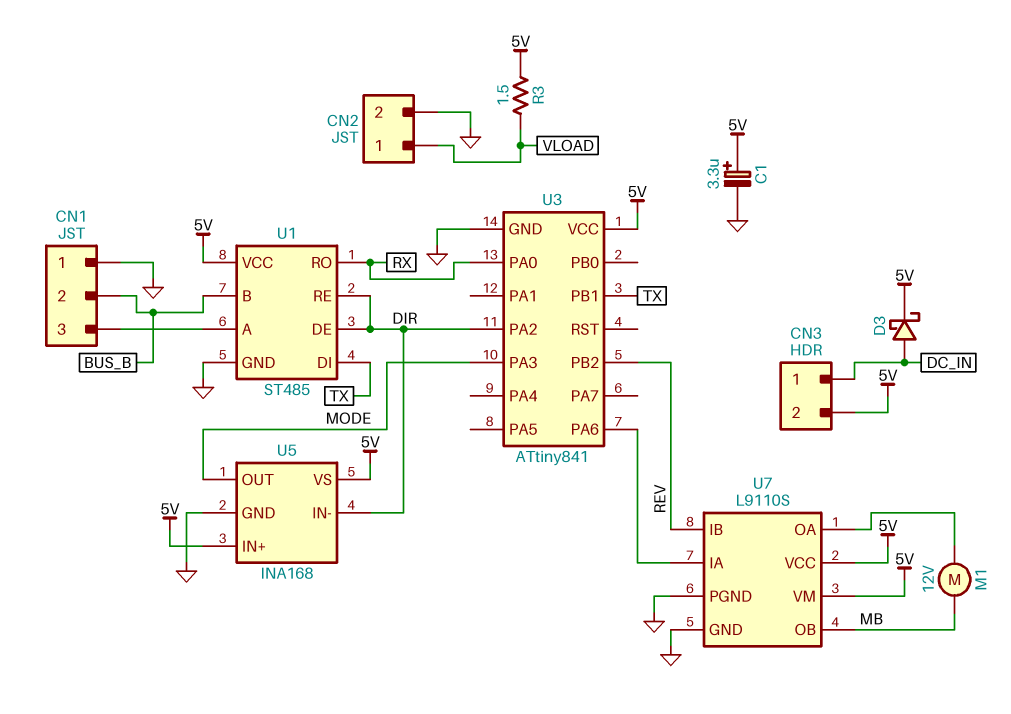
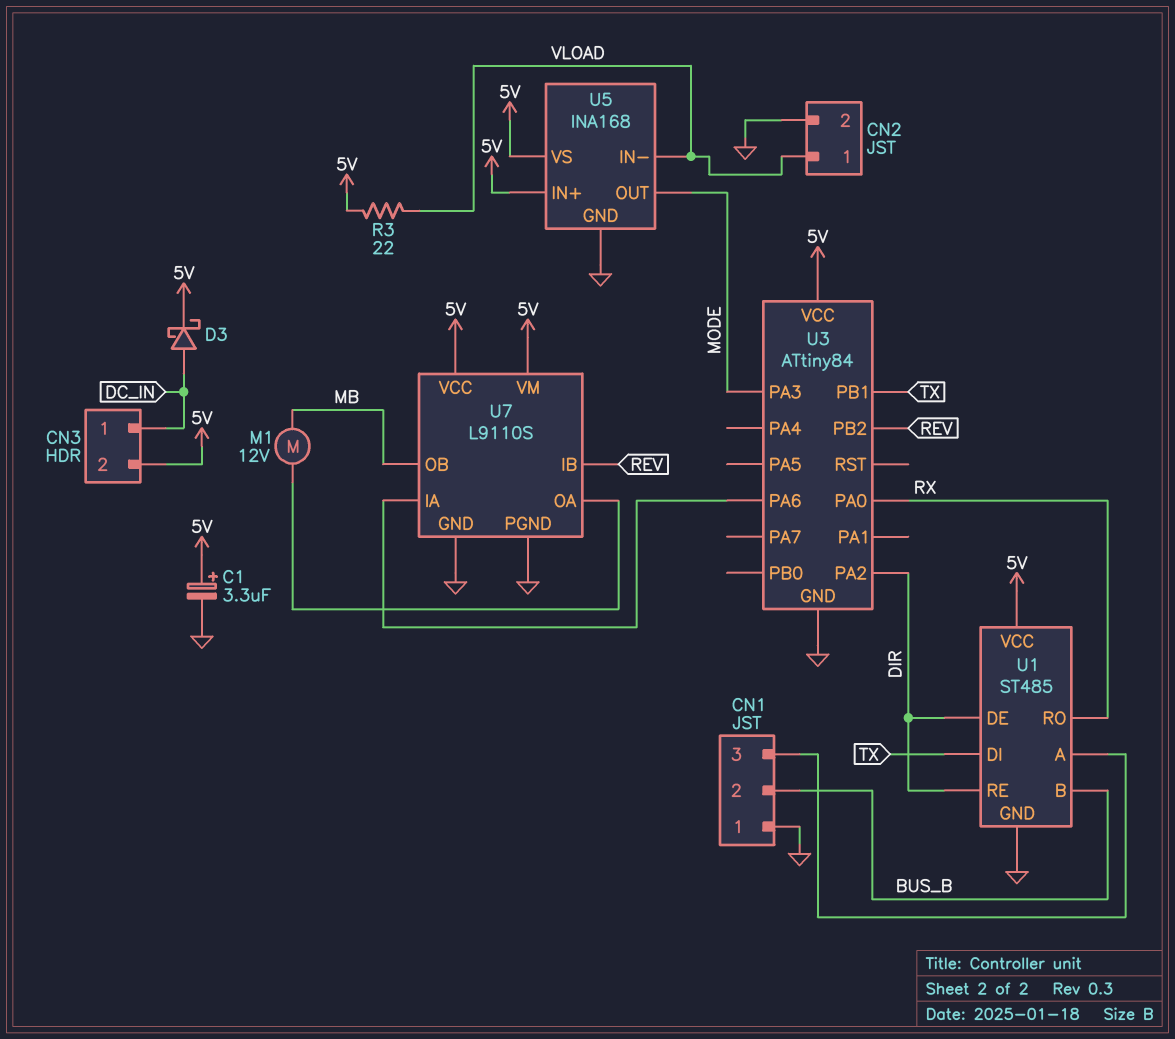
R3: 1.5 (5V, VLOAD) -> 22 (5V, VLOAD)
U3: ATtiny841 -> ATtiny84
U5 pin IN-: DIR -> VLOAD

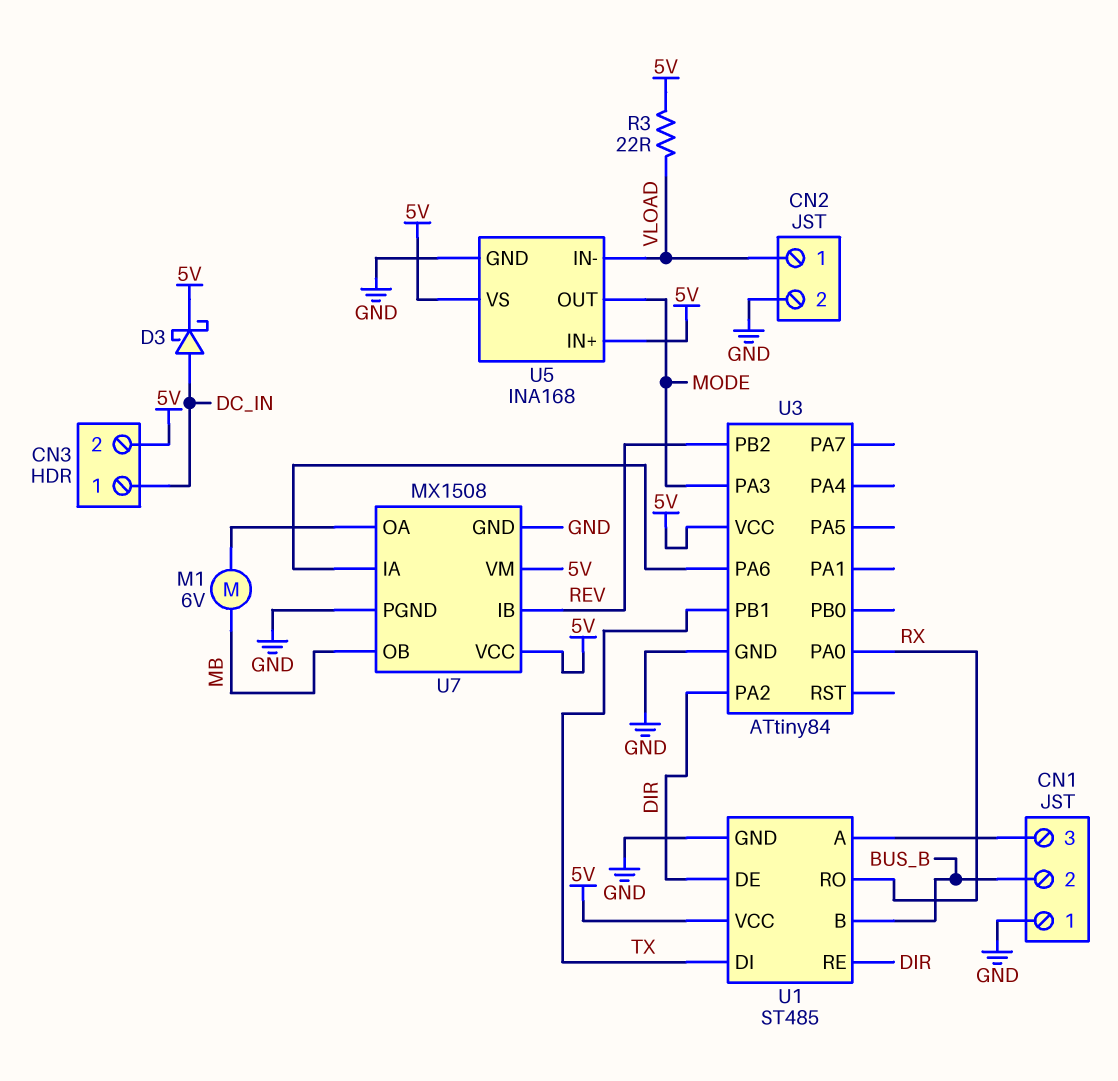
C1: 3.3uF (plus 5V, minus GND) -> none
M1: motor 12V (MB, U7/OA) -> motor 6V (MB, U7/OA)
U7: L9110S -> MX1508

